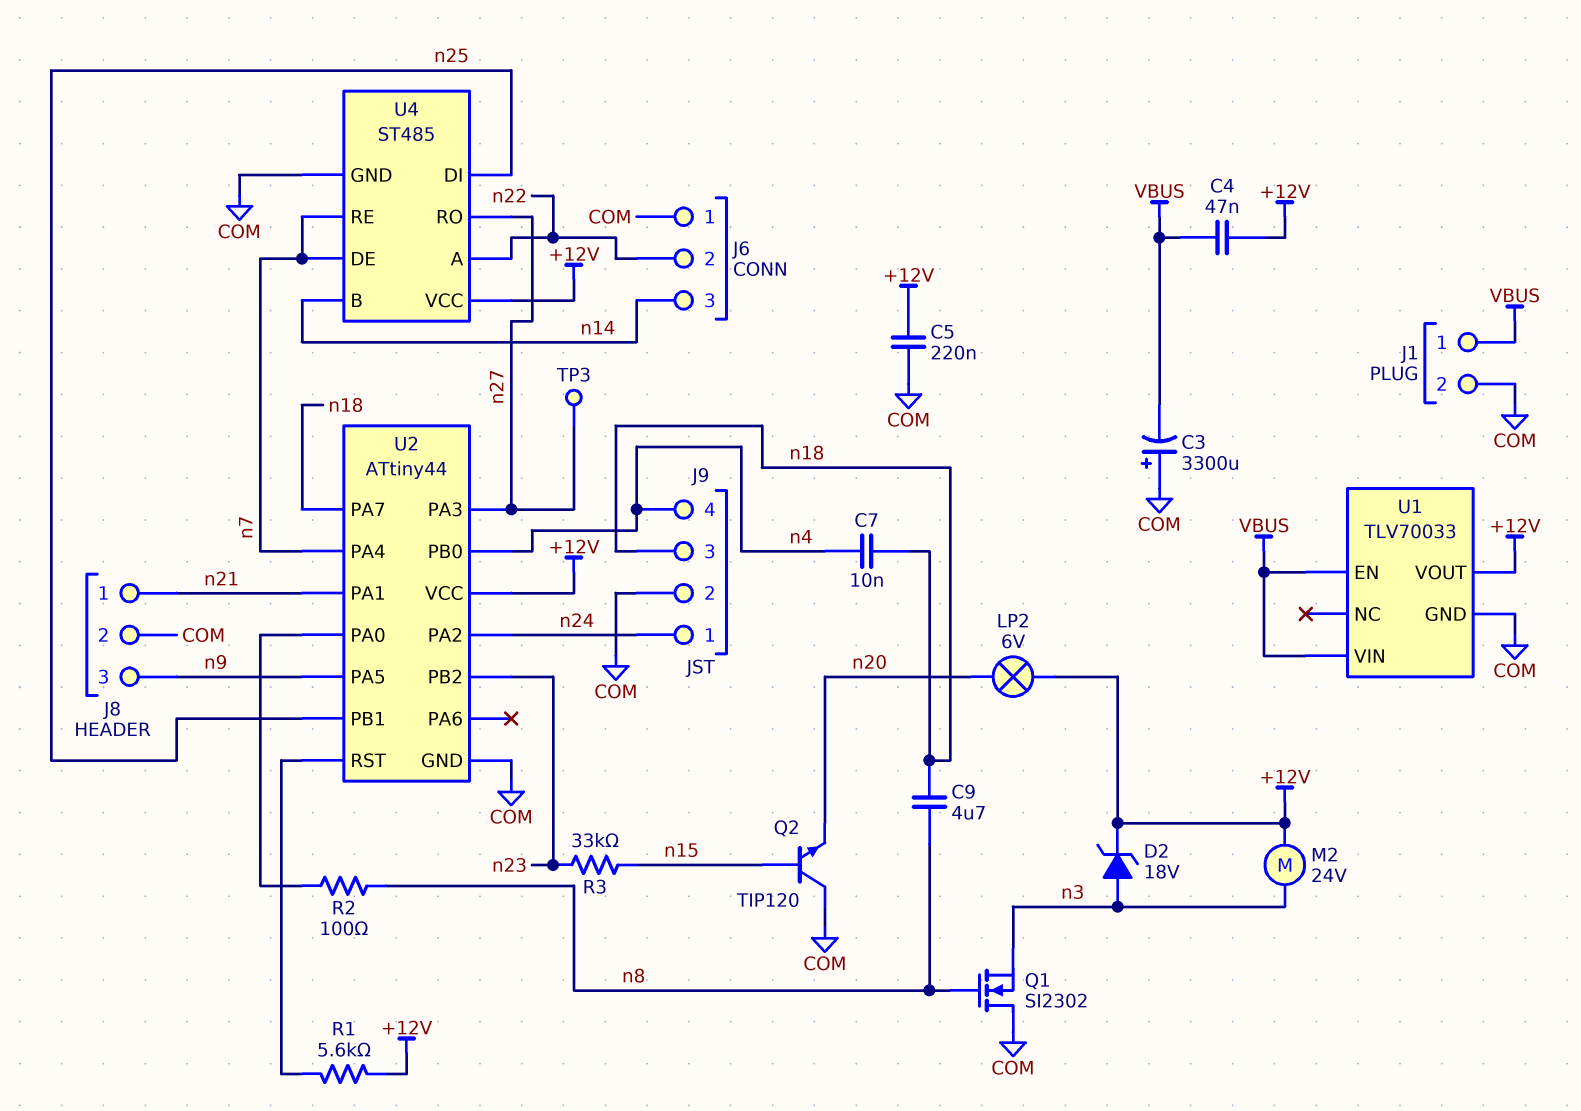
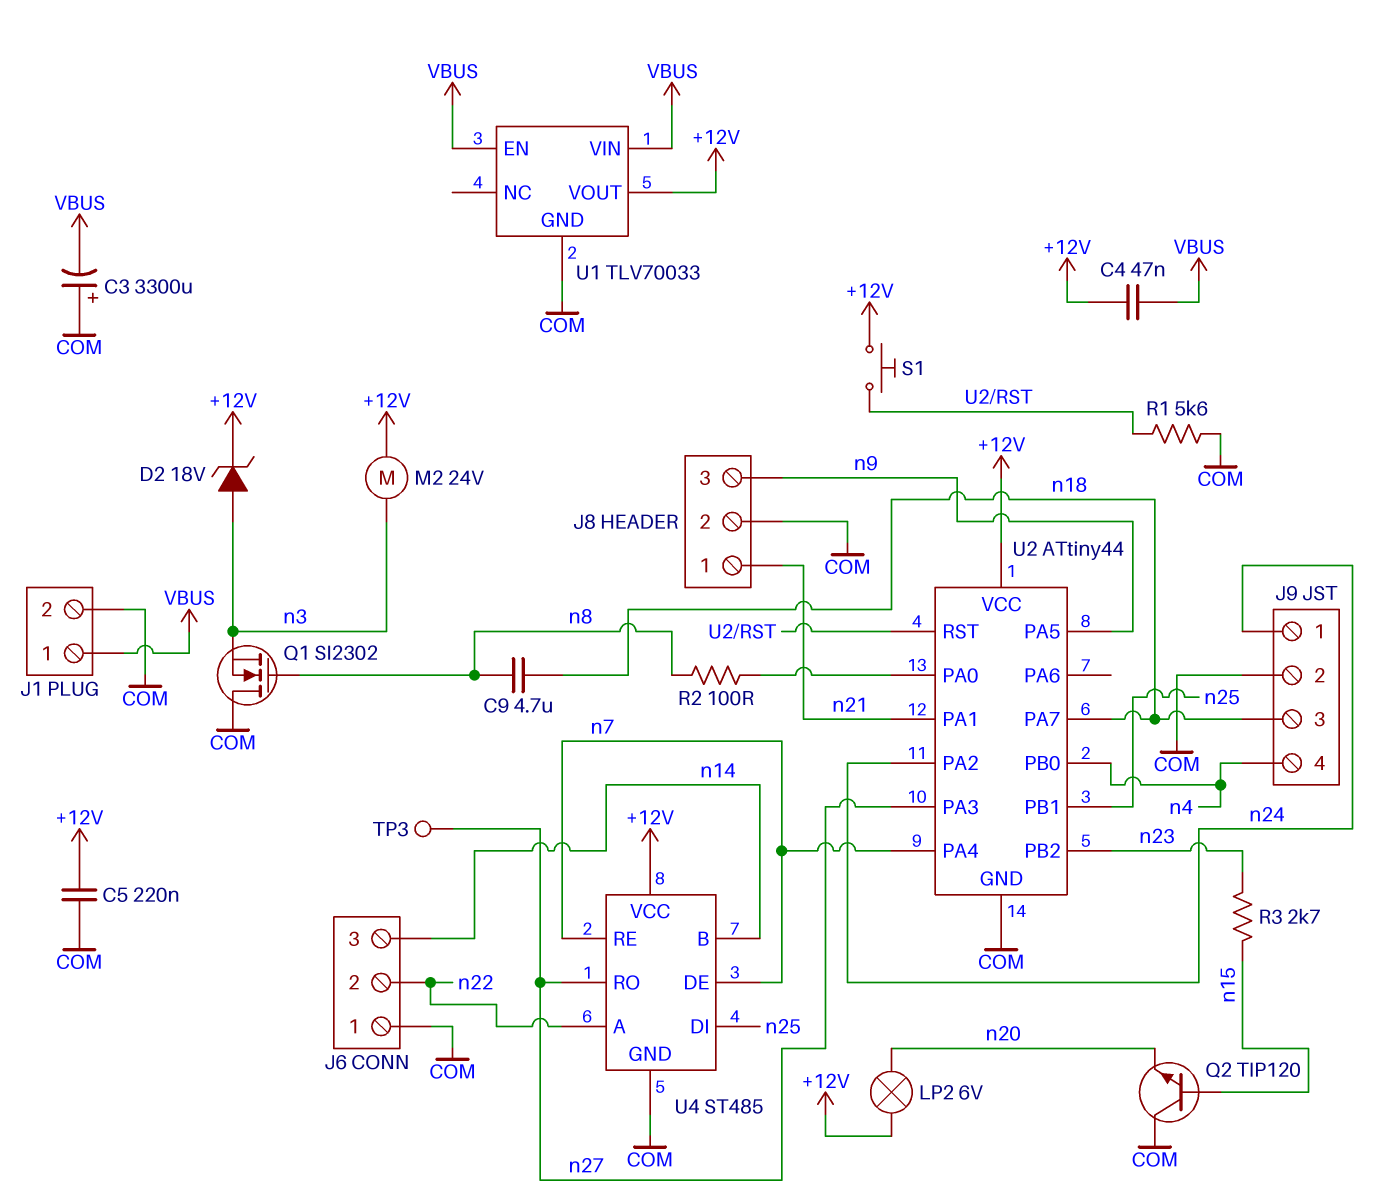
C7: 10nF (n4, n18) -> none
R1: 5.6k (+12V, U2/RST) -> 5.6k (COM, U2/RST)
R3: 33k (n15, n23) -> 2.7k (n15, n23)
S1: none -> button (+12V, U2/RST)

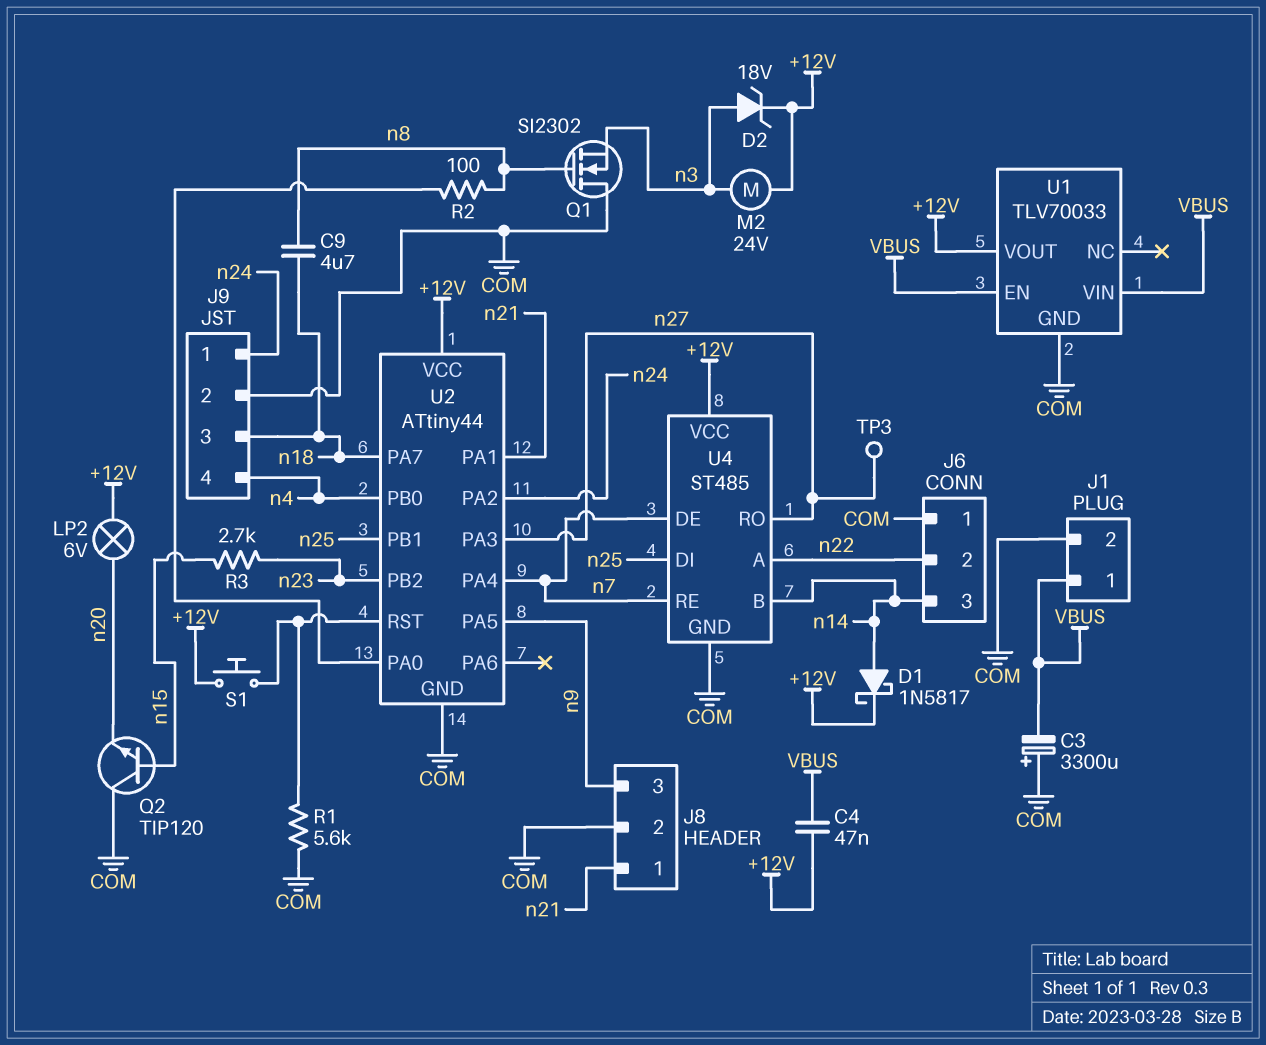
C5: 220nF (+12V, COM) -> none
D1: none -> schottky 1N5817 (A n14, K +12V)

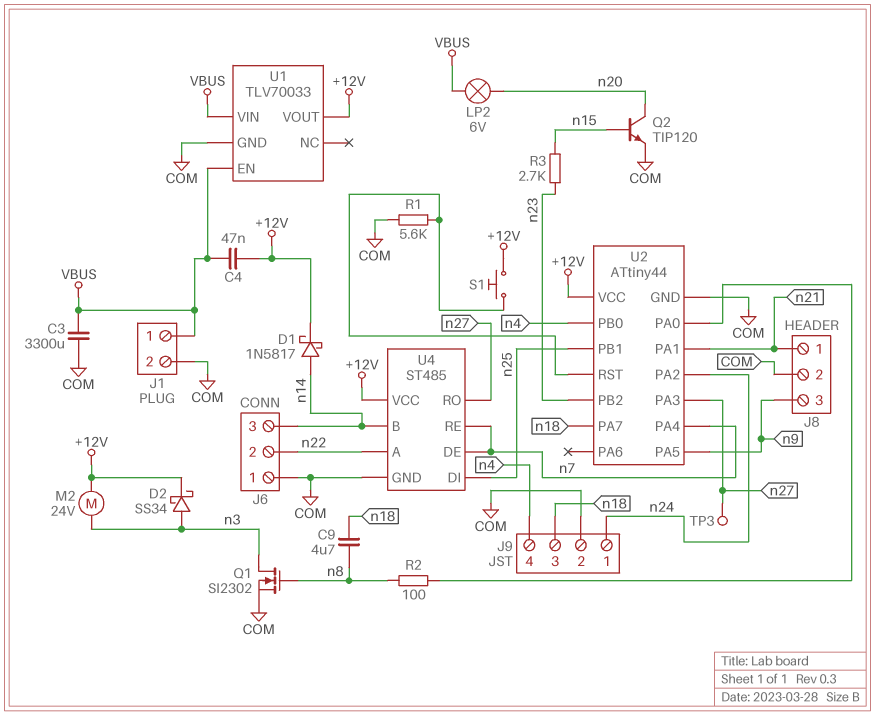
C3: 3300uF (plus COM, minus VBUS) -> 3300uF (COM, VBUS)
D2: zener 18V (A n3, K +12V) -> schottky SS34 (A n3, K +12V)
LP2: lamp 6V (+12V, n20) -> lamp 6V (VBUS, n20)
Q1: NMOS SI2302 (G n8, D COM, S n3) -> NMOS SI2302 (G n8, D n3, S COM)
Q2: NPN TIP120 (B n15, C COM, E n20) -> NPN TIP120 (B n15, C n20, E COM)

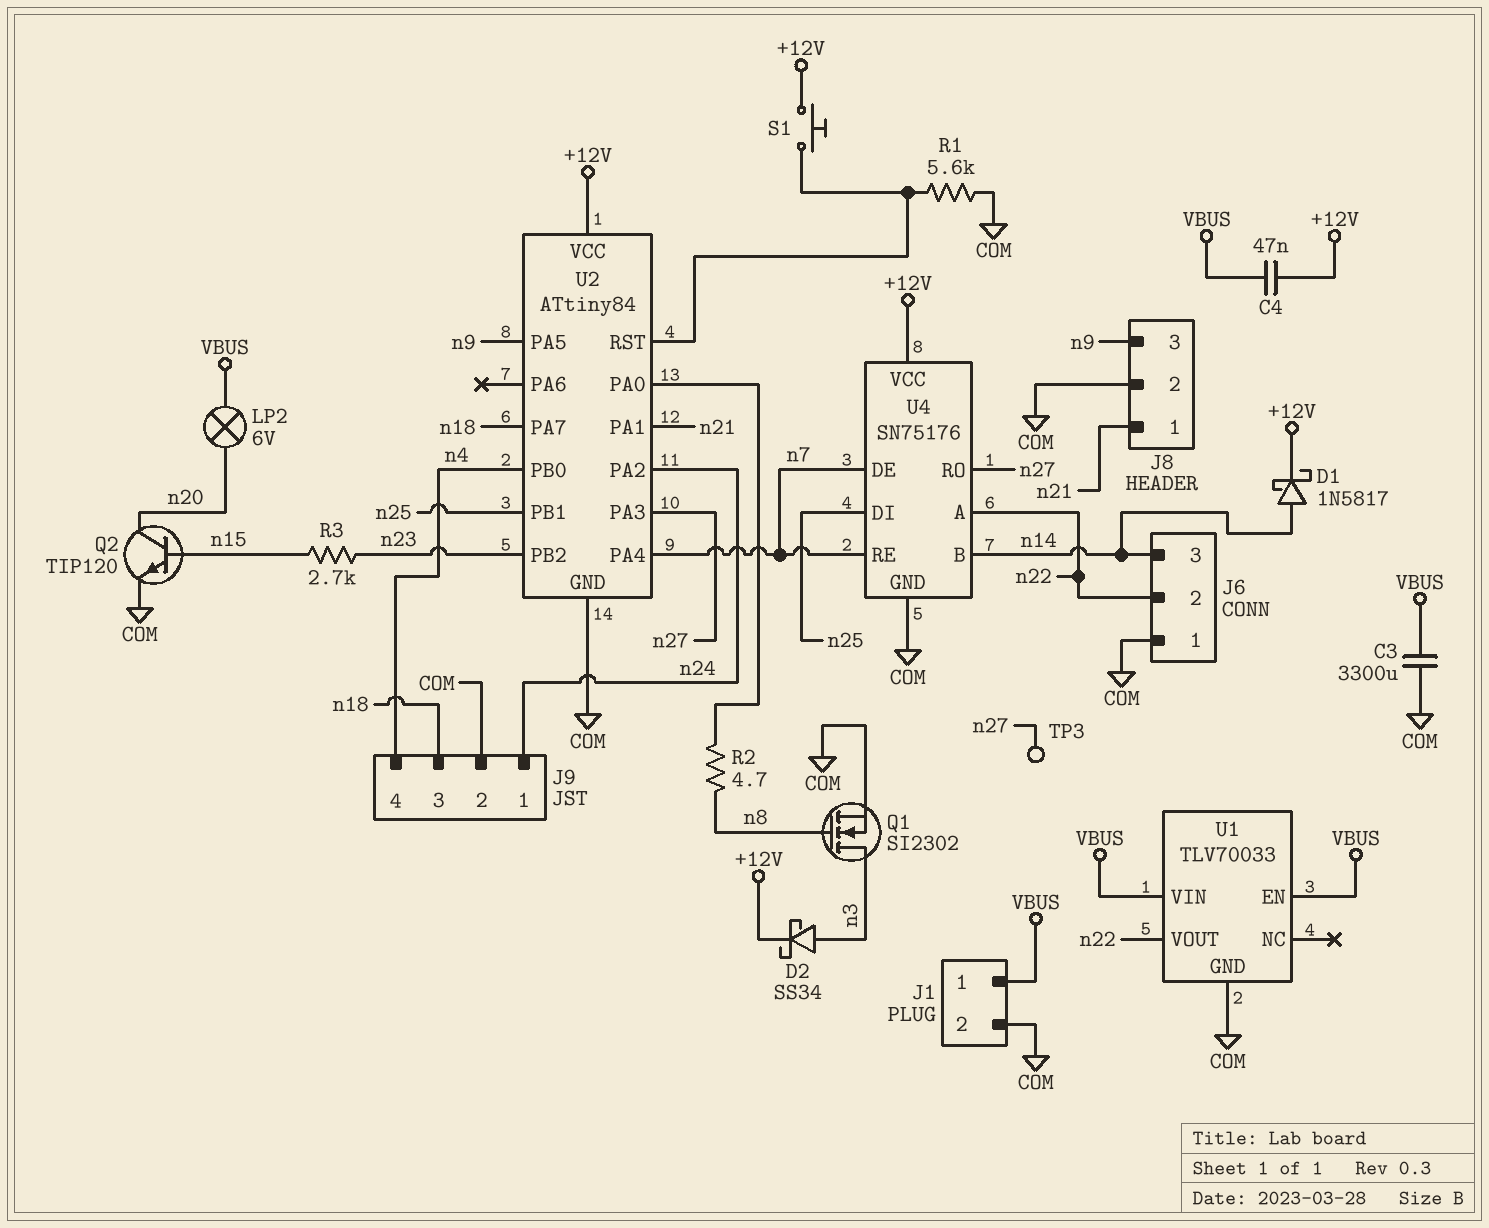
C9: 4.7uF (n8, n18) -> none
M2: motor 24V (+12V, n3) -> none
R2: 100 (U2/PA0, n8) -> 4.7 (U2/PA0, n8)
U1 pin VOUT: +12V -> n22
U2: ATtiny44 -> ATtiny84
U4: ST485 -> SN75176

